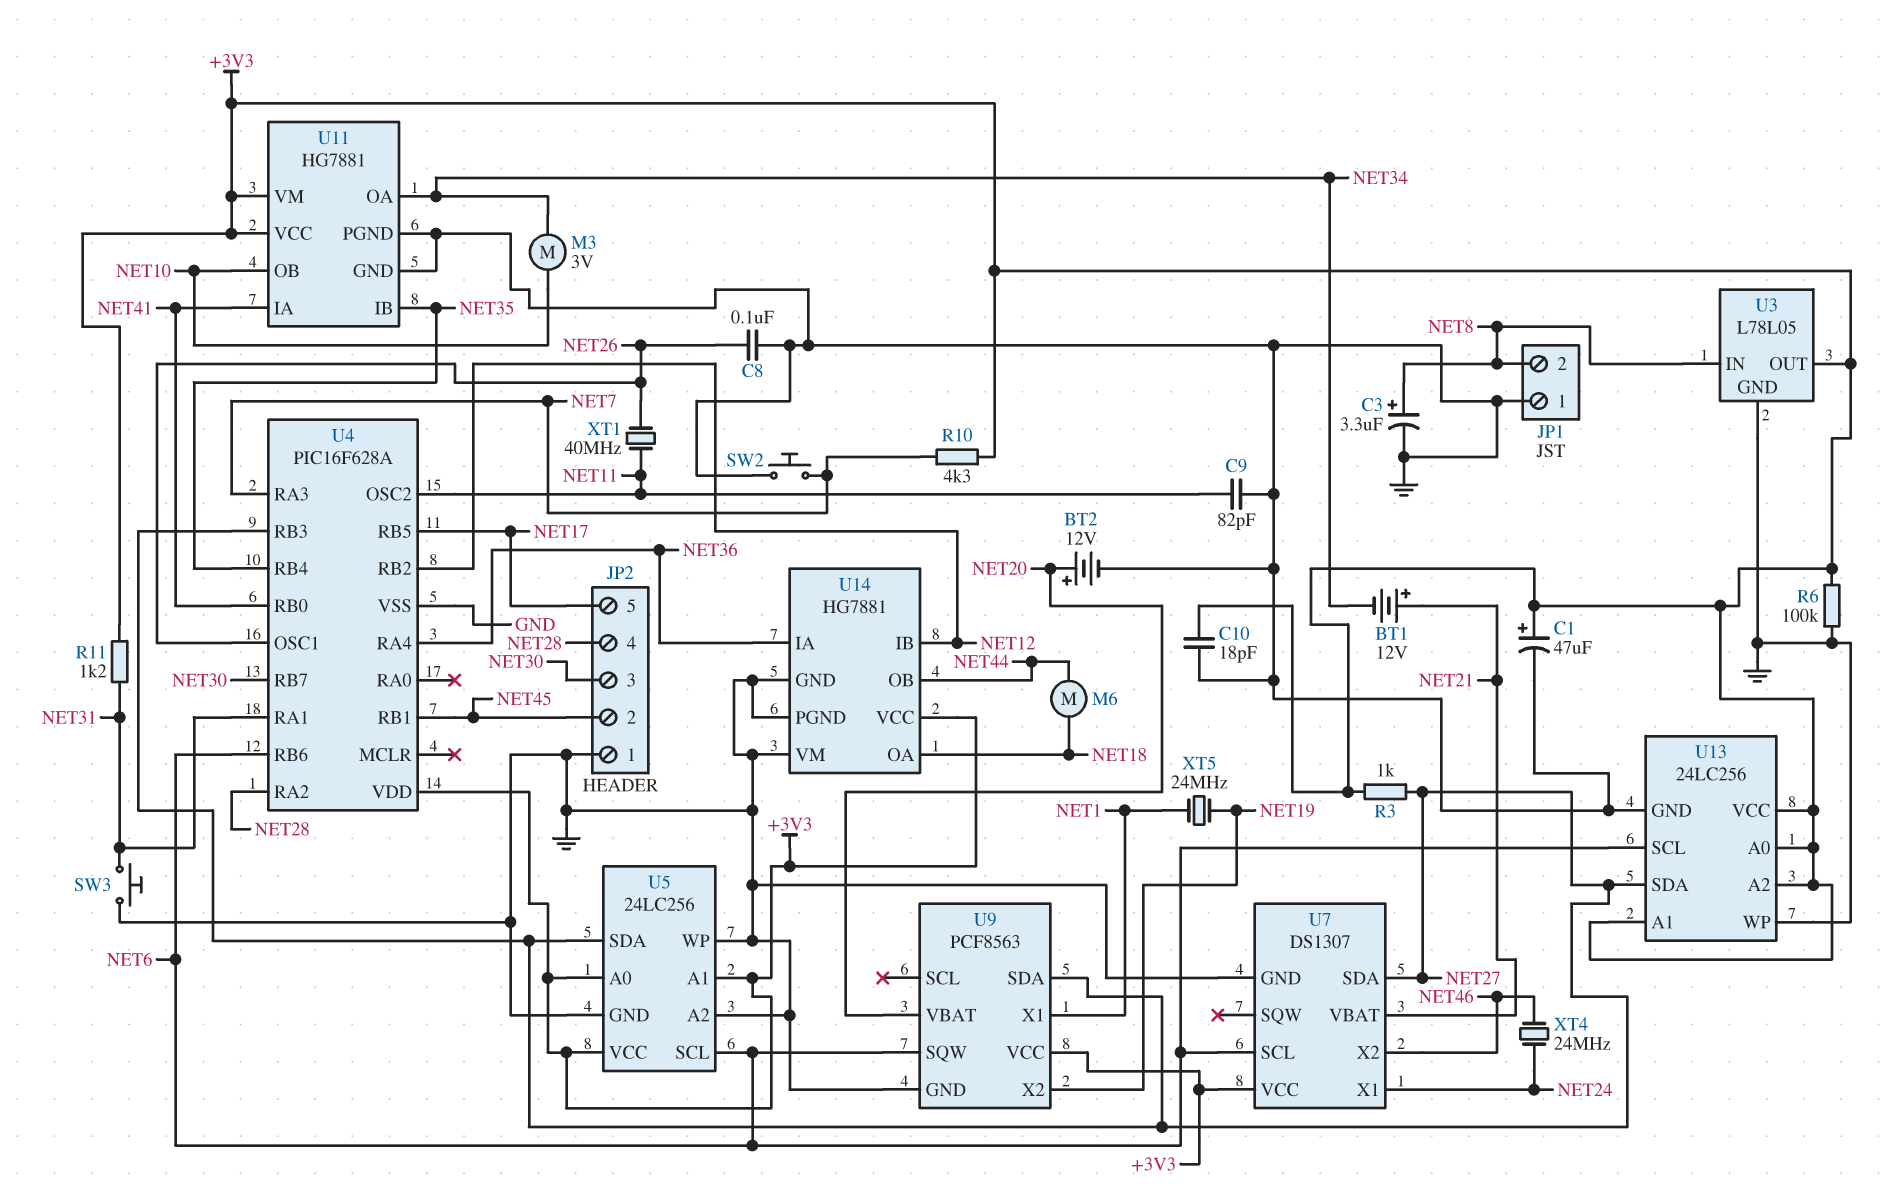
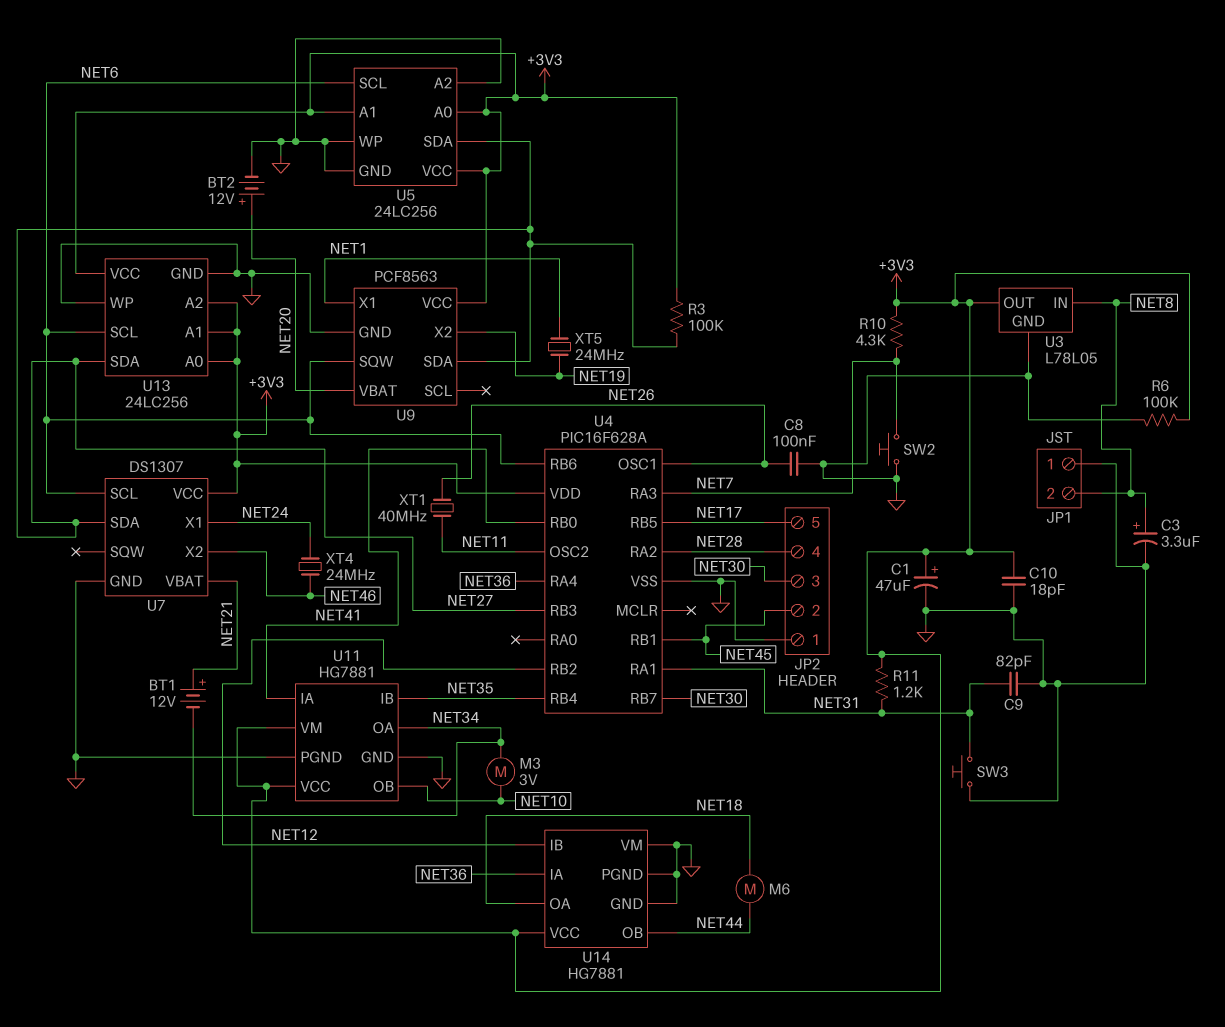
C9: 82pF (GND, NET11) -> 82pF (GND, NET31)
R3: 1k (+3V3, NET27) -> 100k (+3V3, NET27)

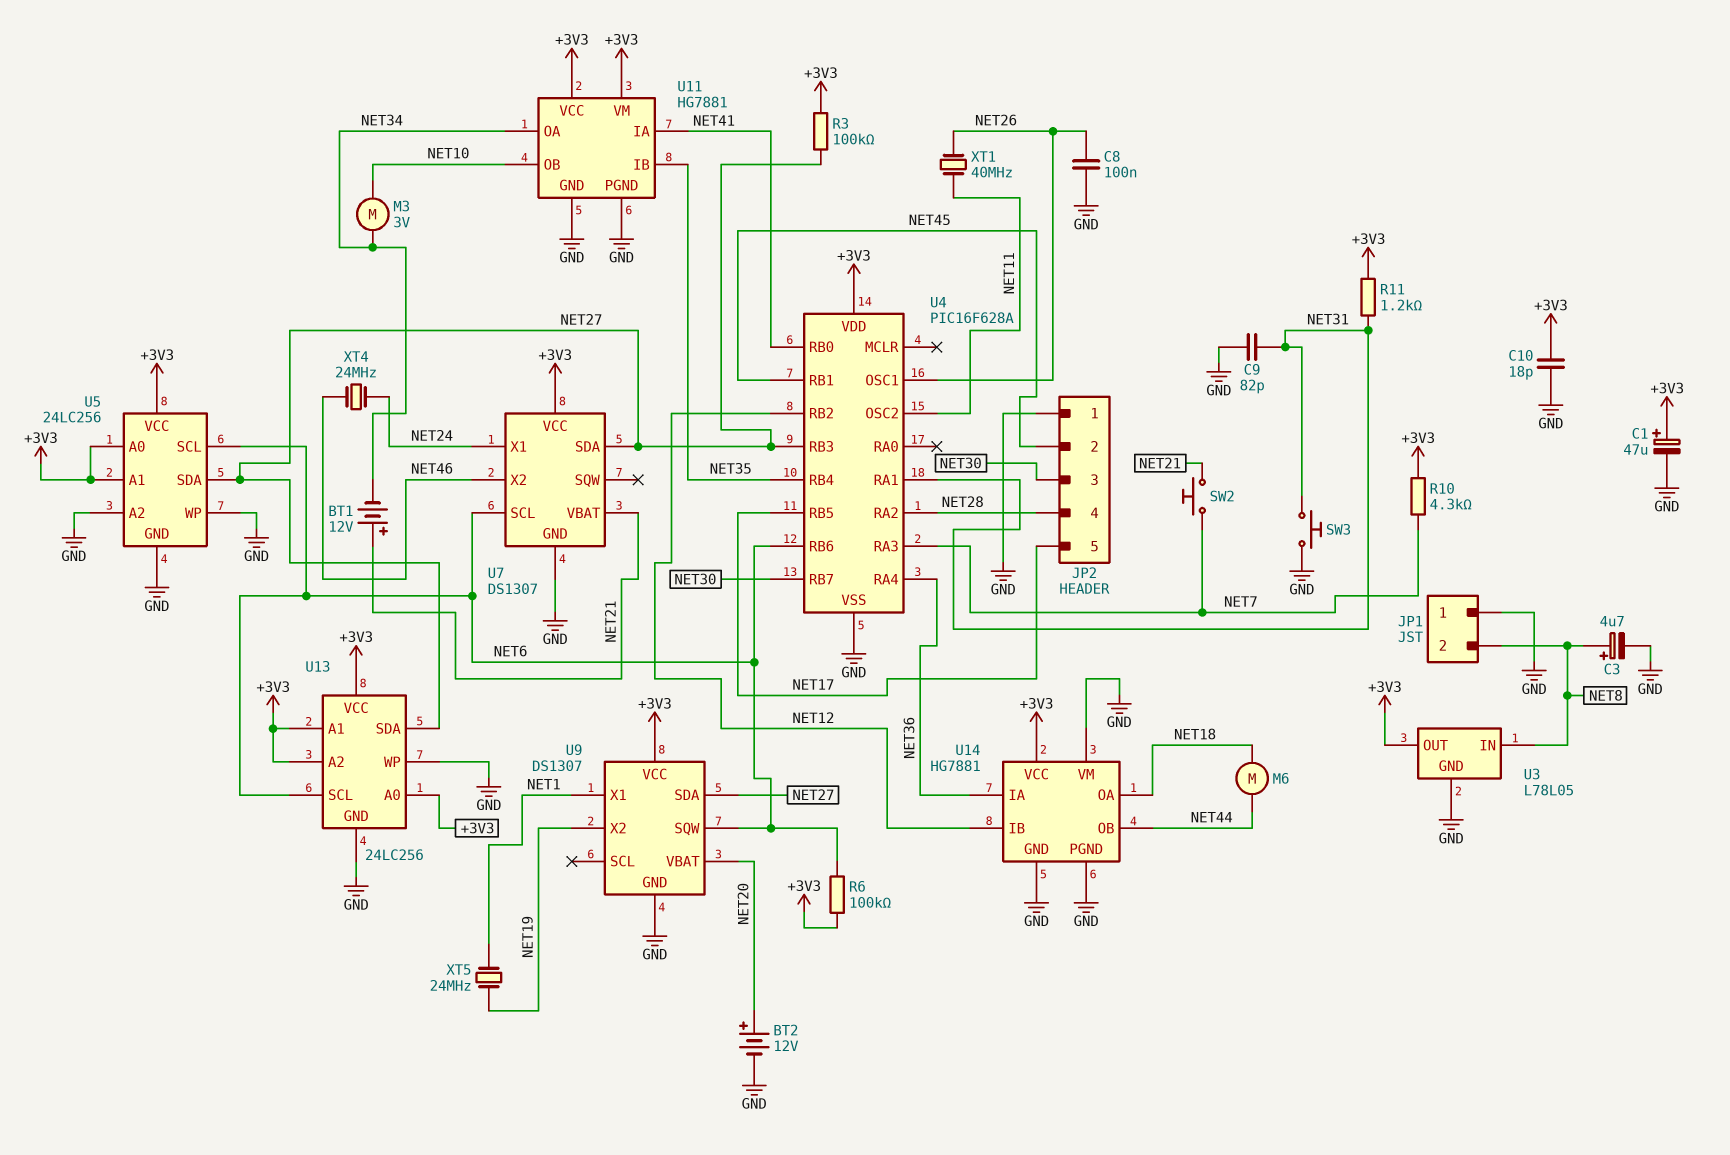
C3: 3.3uF (plus NET8, minus GND) -> 4.7uF (plus NET8, minus GND)
R6: 100k (+3V3, GND) -> 100k (+3V3, NET6)
SW2: button (GND, NET7) -> button (NET7, NET21)
U9: PCF8563 -> DS1307

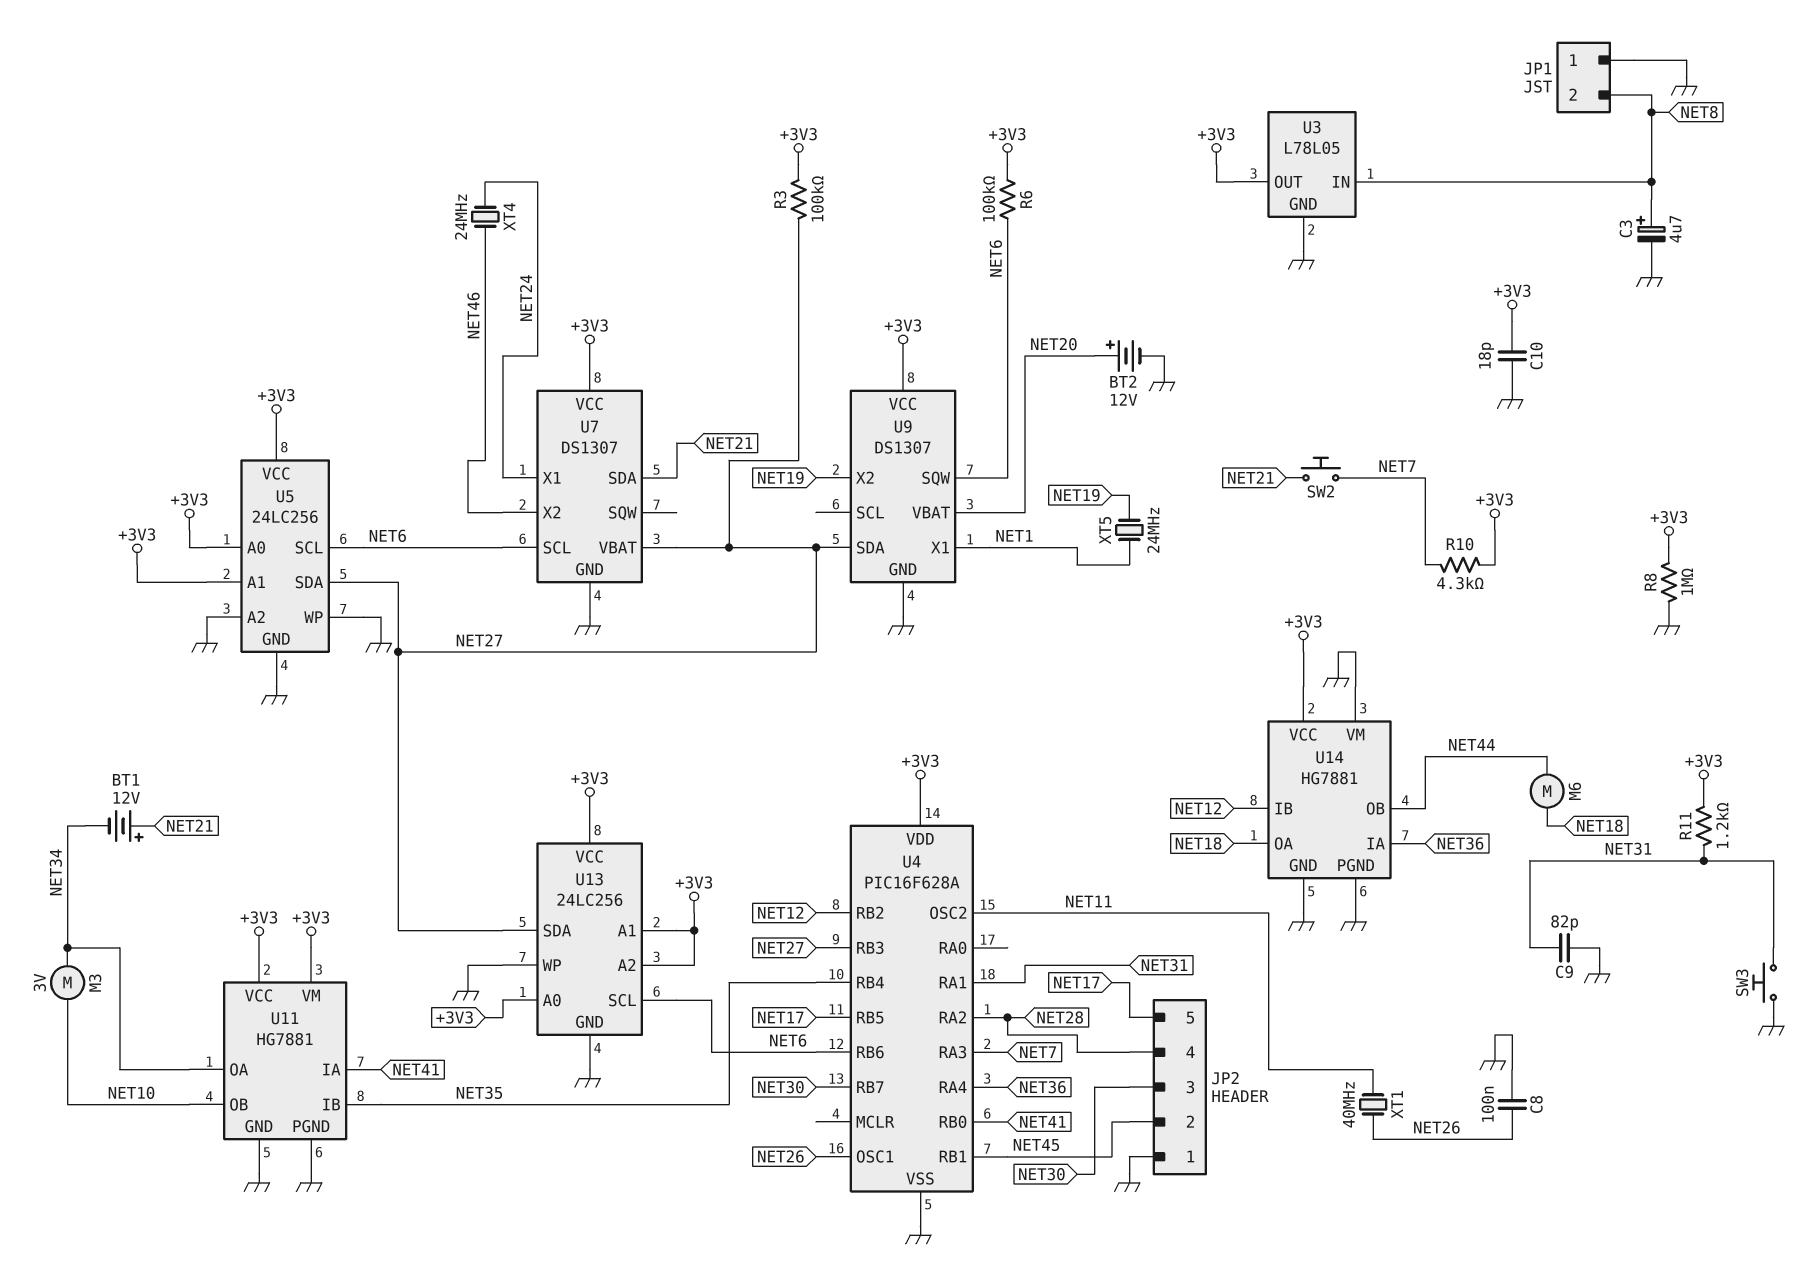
C1: 47uF (plus +3V3, minus GND) -> none
R8: none -> 1M (+3V3, GND)
U7 pin SDA: NET27 -> NET21
U7 pin VBAT: NET21 -> NET27

